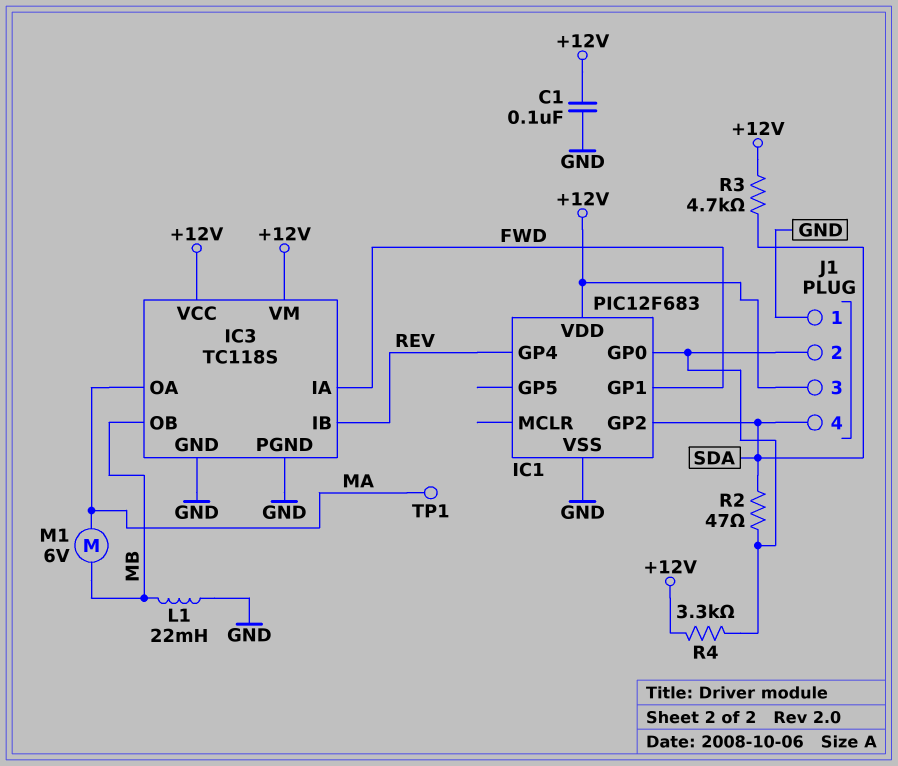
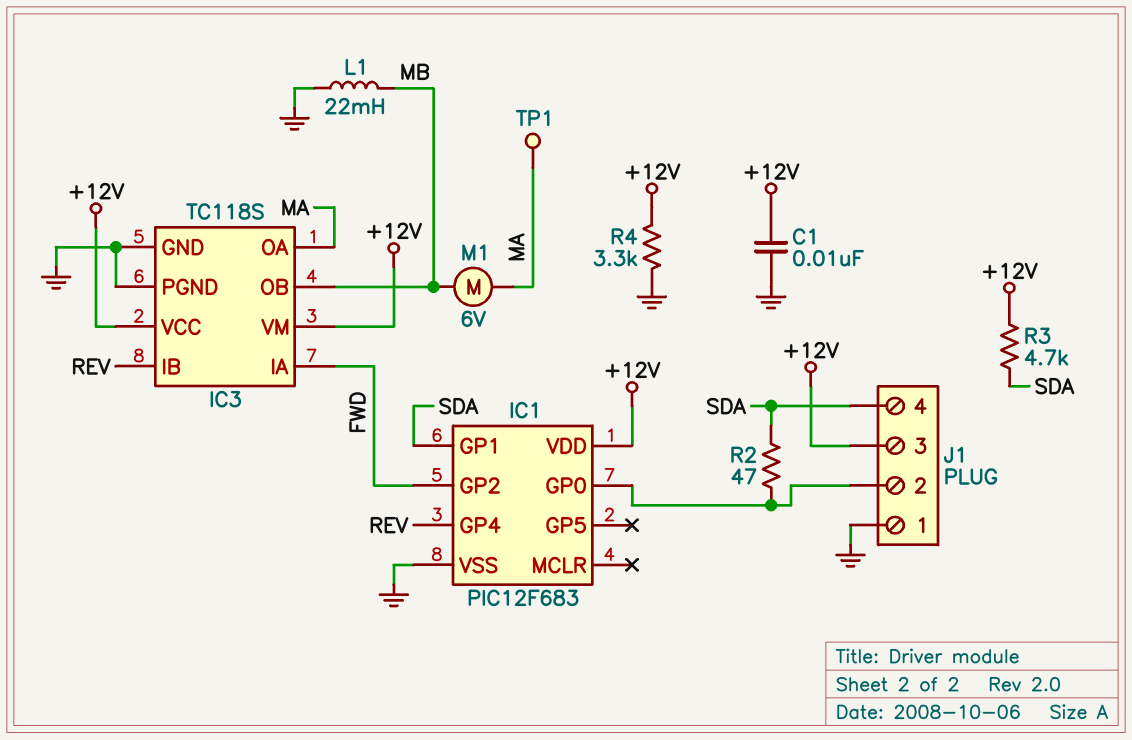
C1: 100nF (+12V, GND) -> 10nF (+12V, GND)
IC1 pin GP1: FWD -> SDA
IC1 pin GP2: SDA -> FWD
R4: 3.3k (+12V, IC1/GP0) -> 3.3k (+12V, GND)

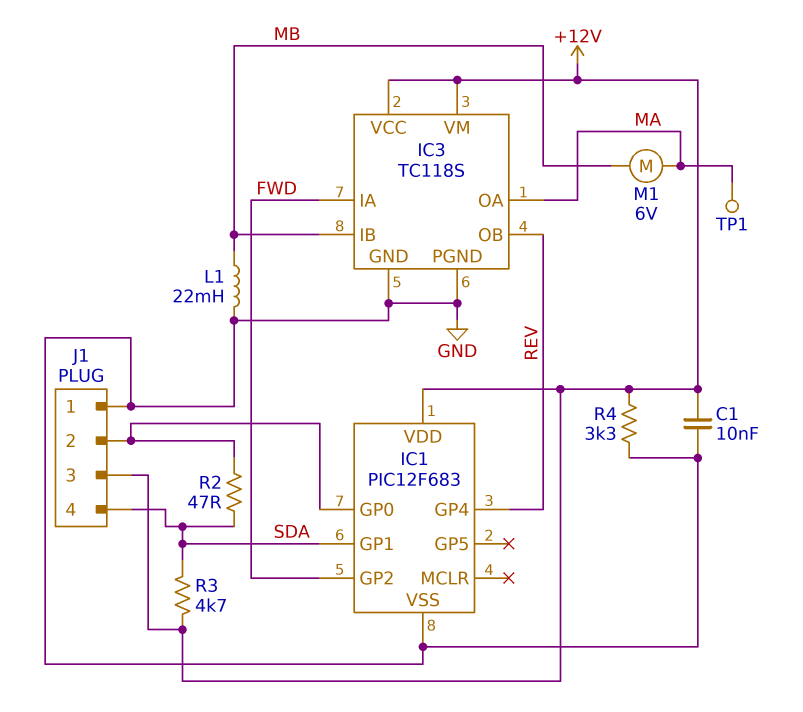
IC3 pin IB: REV -> MB
IC3 pin OB: MB -> REV

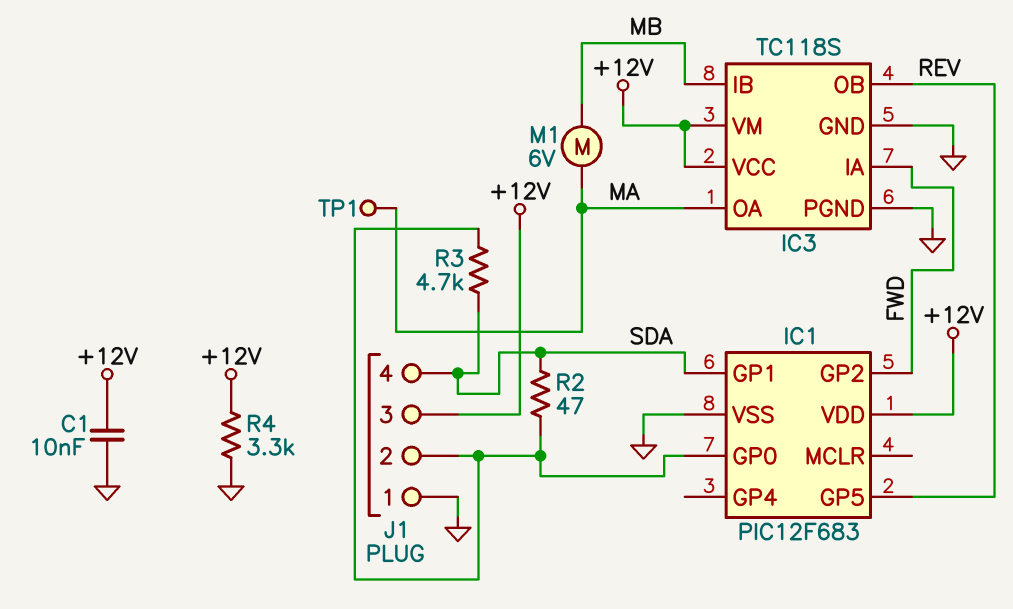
IC1 pin GP4: REV -> none
IC1 pin GP5: none -> REV
L1: 22mH (GND, MB) -> none
R3: 4.7k (+12V, SDA) -> 4.7k (IC1/GP0, SDA)

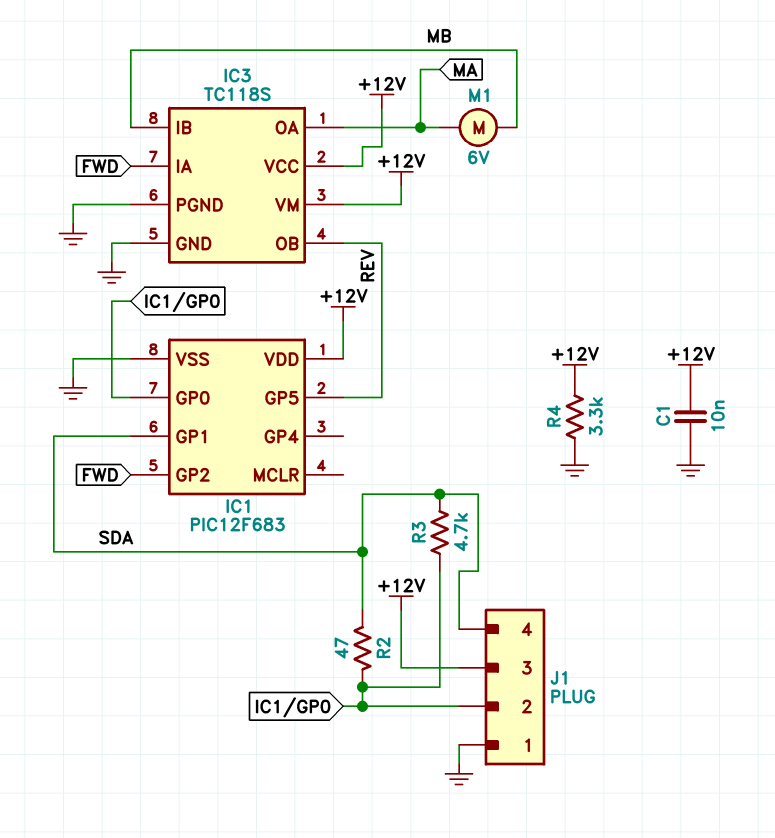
TP1: test point (MA) -> none

